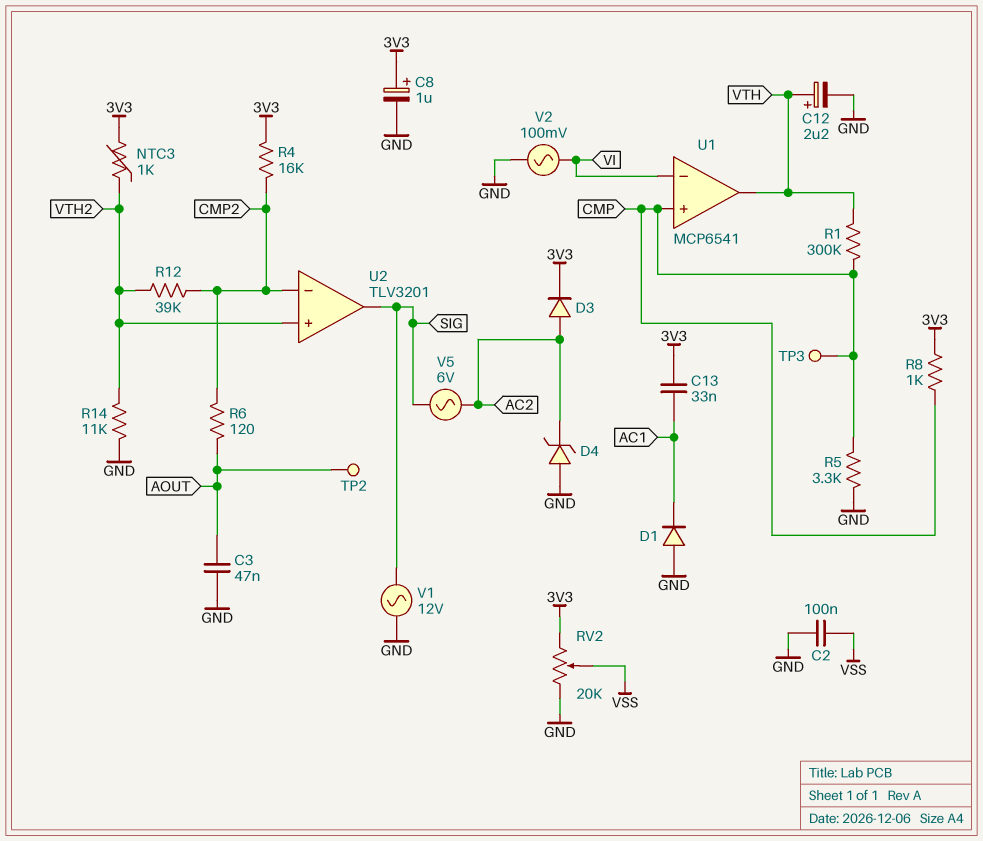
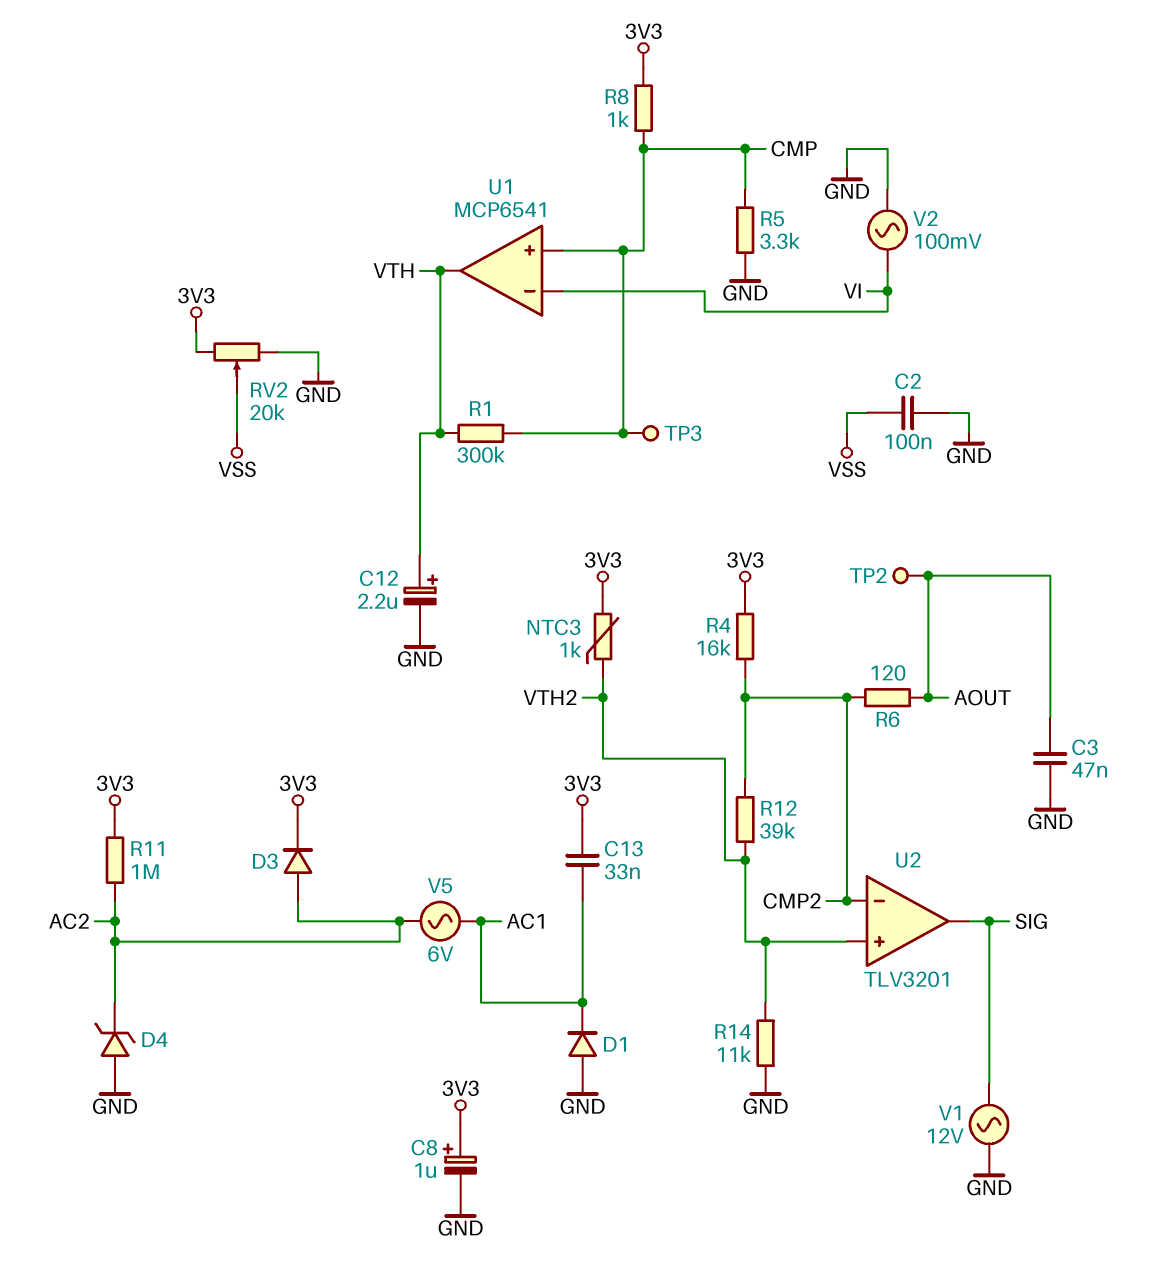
R11: none -> 1M (3V3, AC2)
V5: AC 6V (AC2, SIG) -> AC 6V (AC1, AC2)

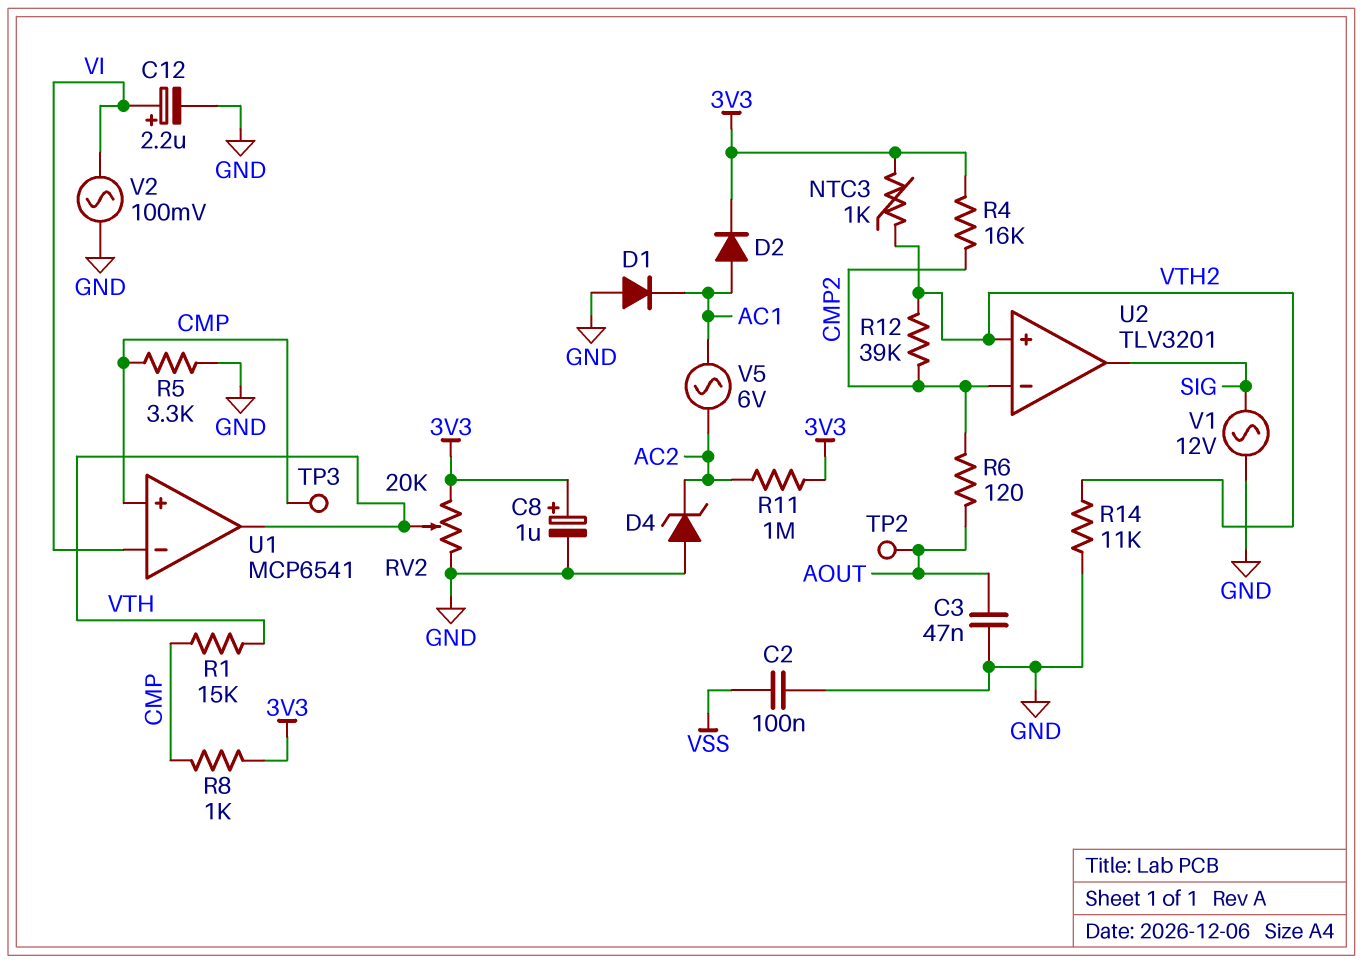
C12: 2.2uF (plus VTH, minus GND) -> 2.2uF (plus VI, minus GND)
C13: 33nF (3V3, AC1) -> none
D2: none -> diode (A AC1, K 3V3)
D3: diode (A AC2, K 3V3) -> none
R1: 300k (CMP, VTH) -> 15k (CMP, VTH)
RV2: 20k (3V3, GND, wiper VSS) -> 20k (3V3, GND, wiper VTH)

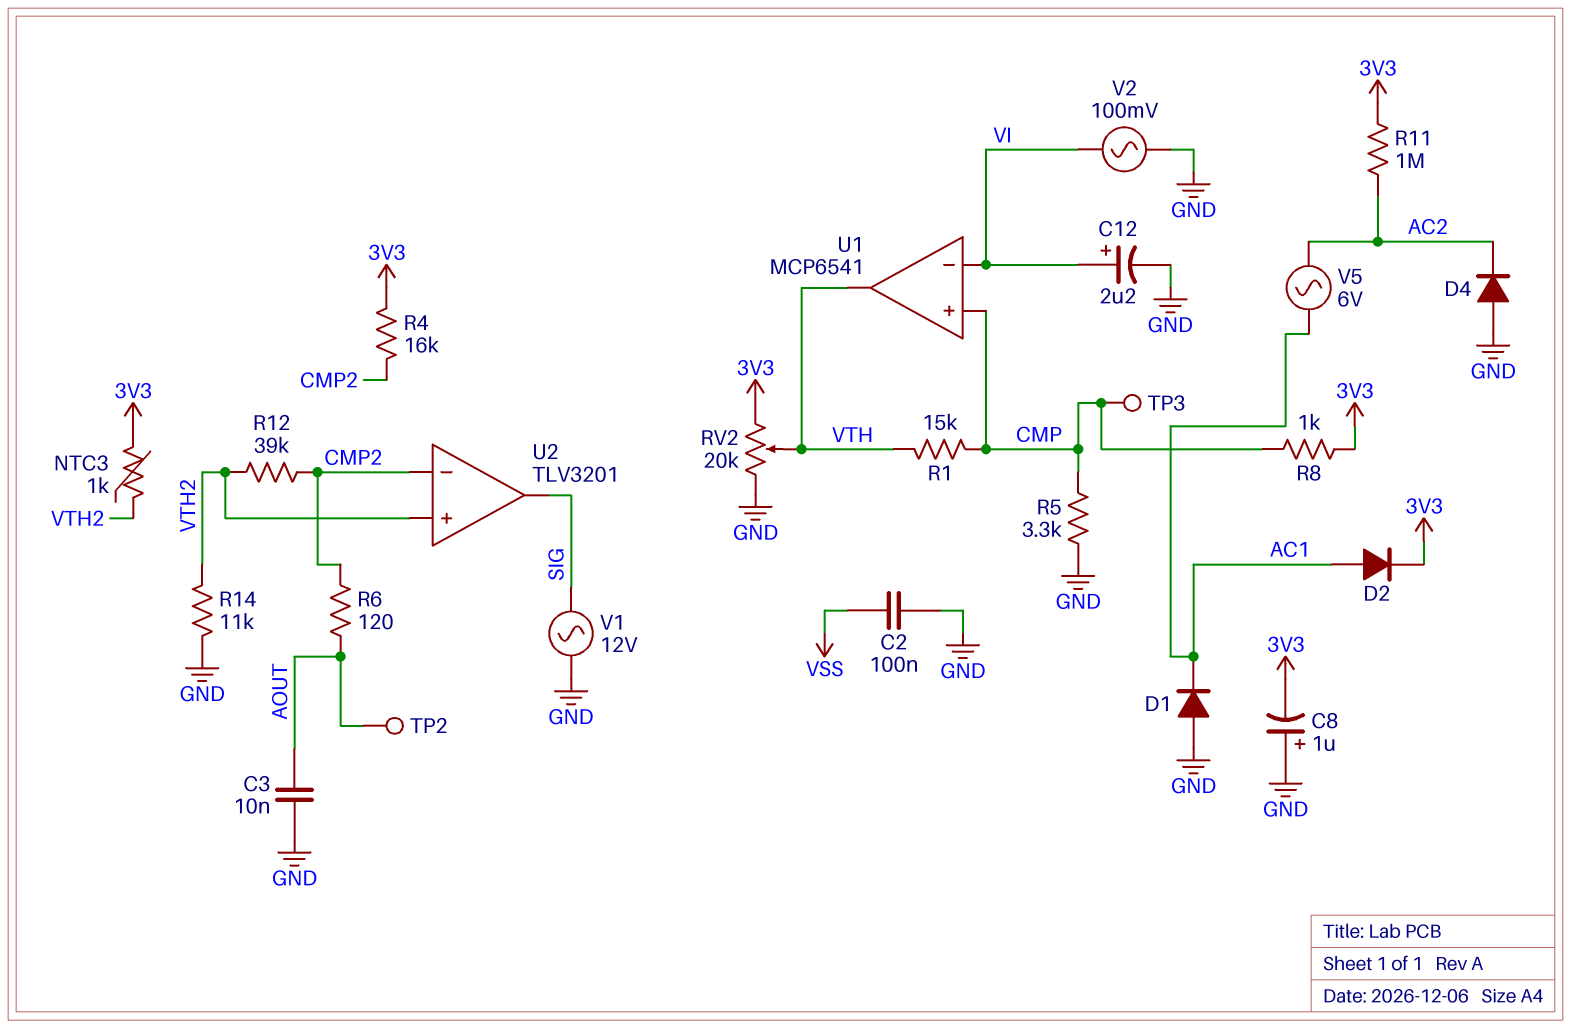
C3: 47nF (AOUT, GND) -> 10nF (AOUT, GND)
C8: 1uF (plus 3V3, minus GND) -> 1uF (plus GND, minus 3V3)
D4: zener (A GND, K AC2) -> diode (A GND, K AC2)

